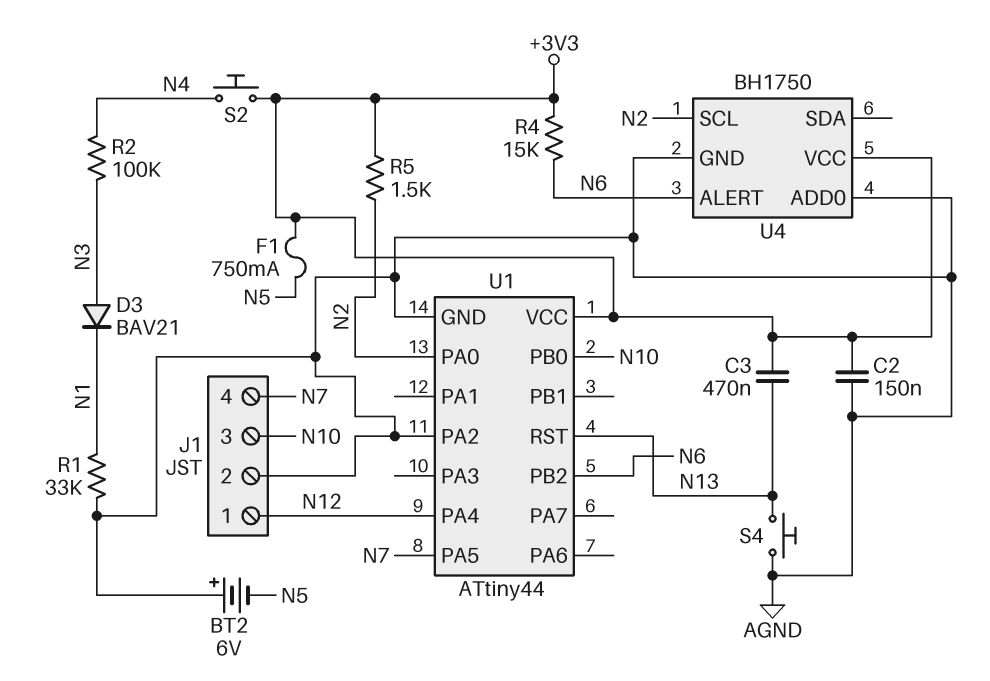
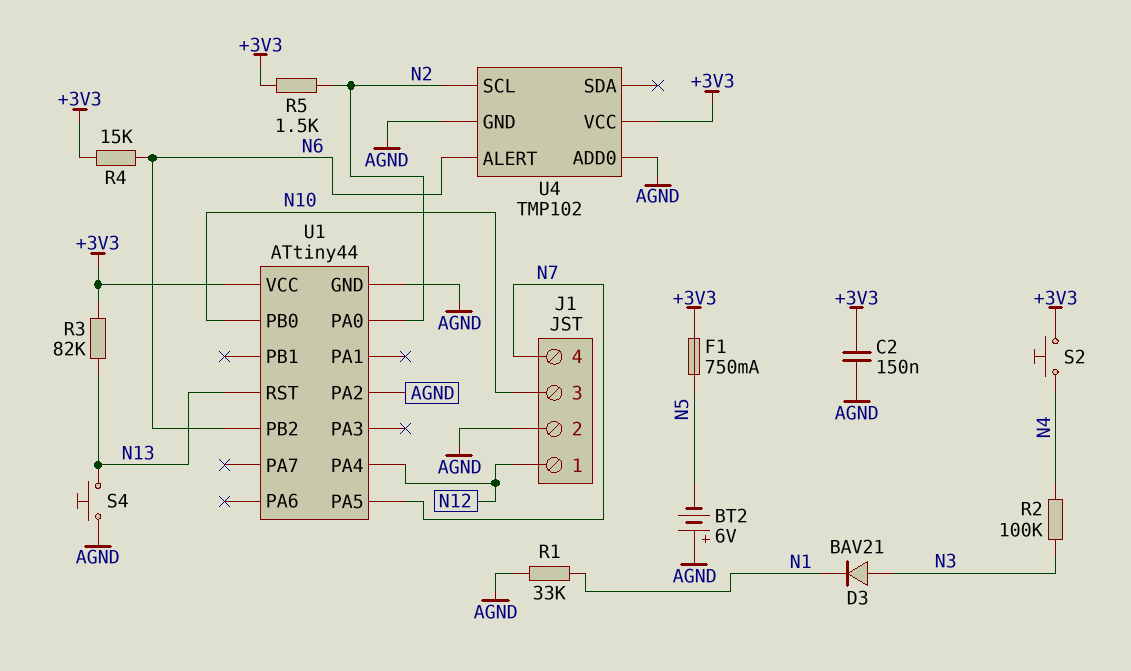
C3: 470nF (+3V3, N13) -> none
R3: none -> 82k (+3V3, N13)
U4: BH1750 -> TMP102

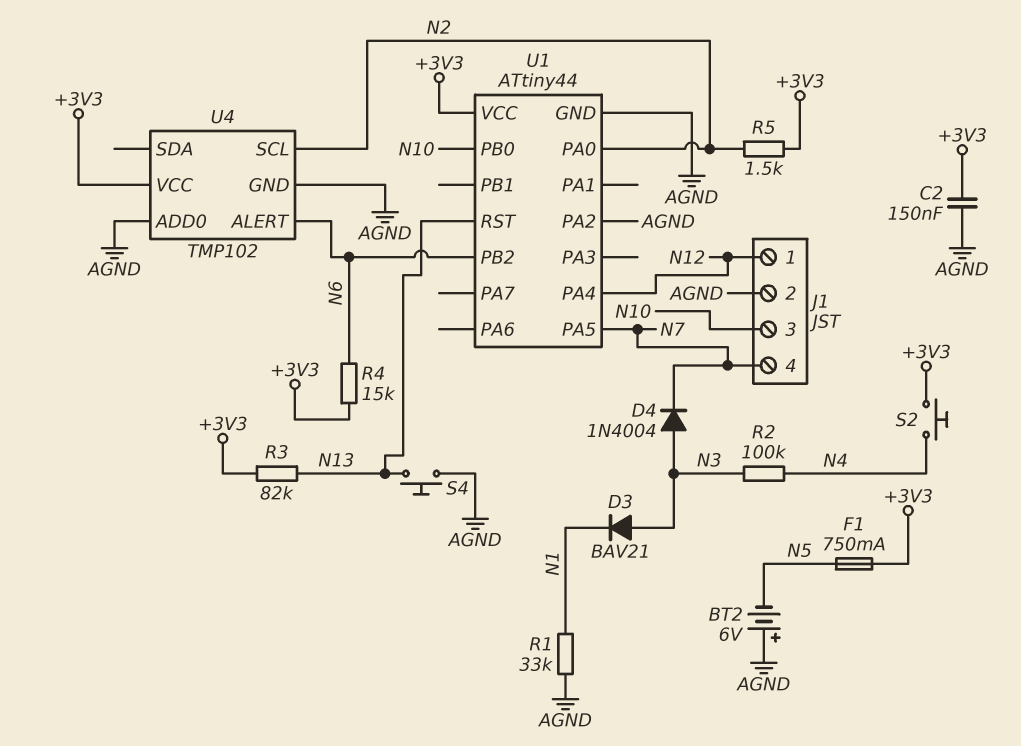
D4: none -> diode 1N4004 (A N3, K N7)

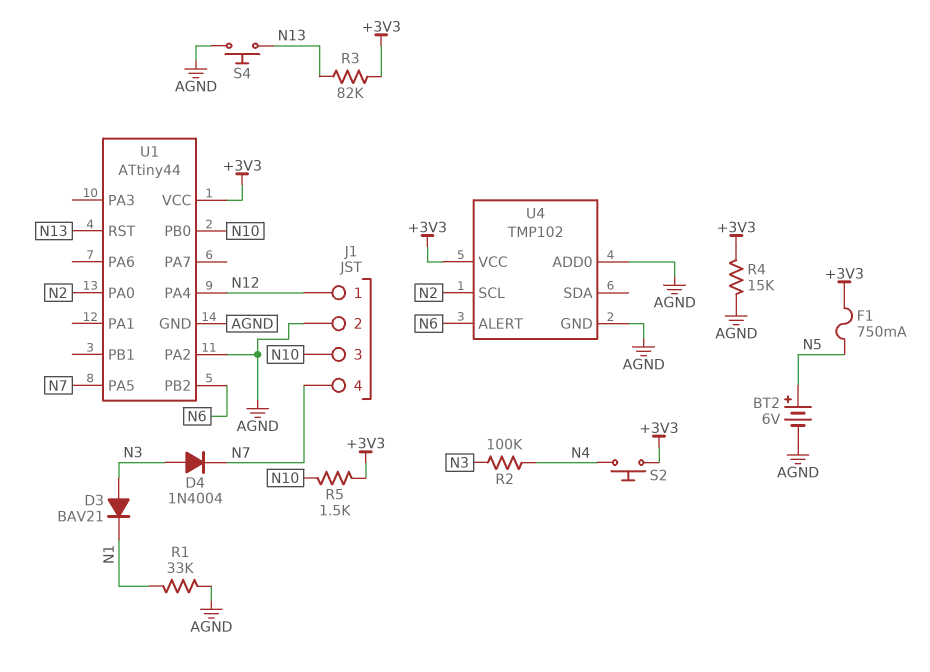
BT2: 6V (plus AGND, minus N5) -> 6V (plus N5, minus AGND)
C2: 150nF (+3V3, AGND) -> none
R4: 15k (+3V3, N6) -> 15k (+3V3, AGND)
R5: 1.5k (+3V3, N2) -> 1.5k (+3V3, N10)

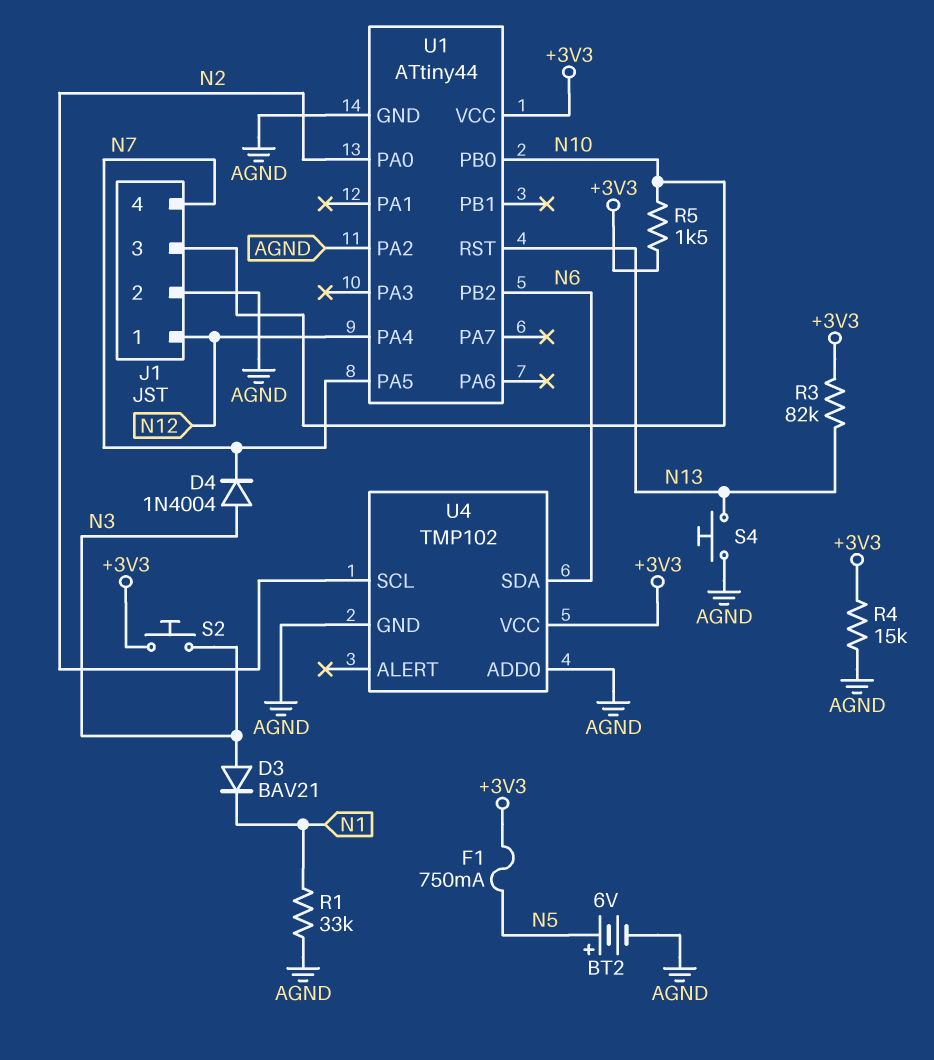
R2: 100k (N3, N4) -> none
S2: button (+3V3, N4) -> button (+3V3, N3)
U4 pin ALERT: N6 -> none
U4 pin SDA: none -> N6

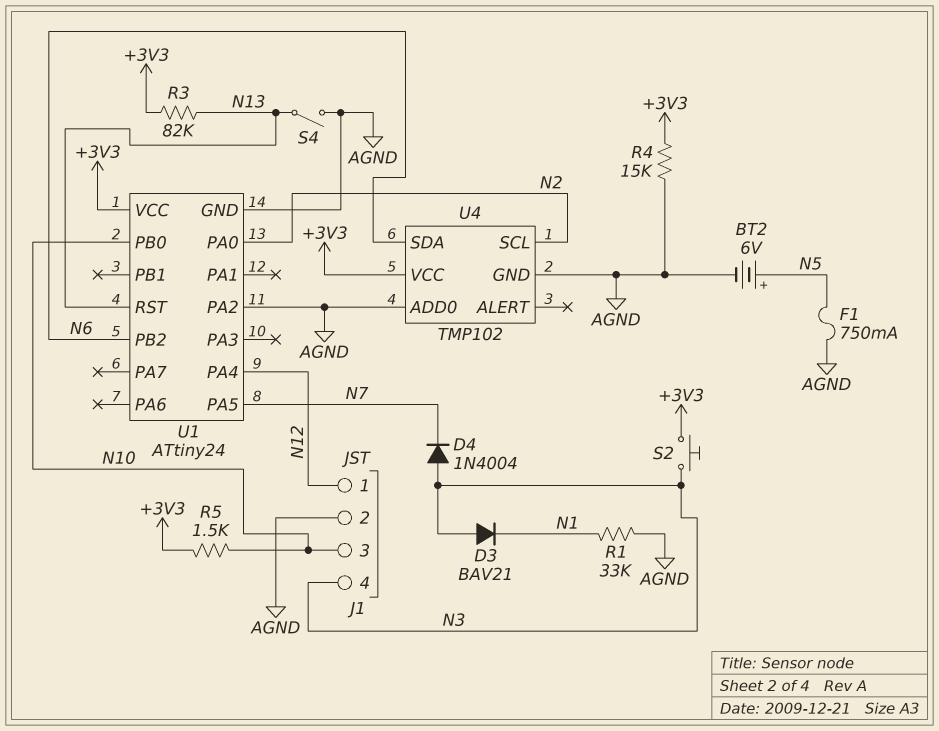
F1: 750mA (+3V3, N5) -> 750mA (AGND, N5)
J1 pin 4: N7 -> N3
S4: button (AGND, N13) -> switch (AGND, N13)
U1: ATtiny44 -> ATtiny24

